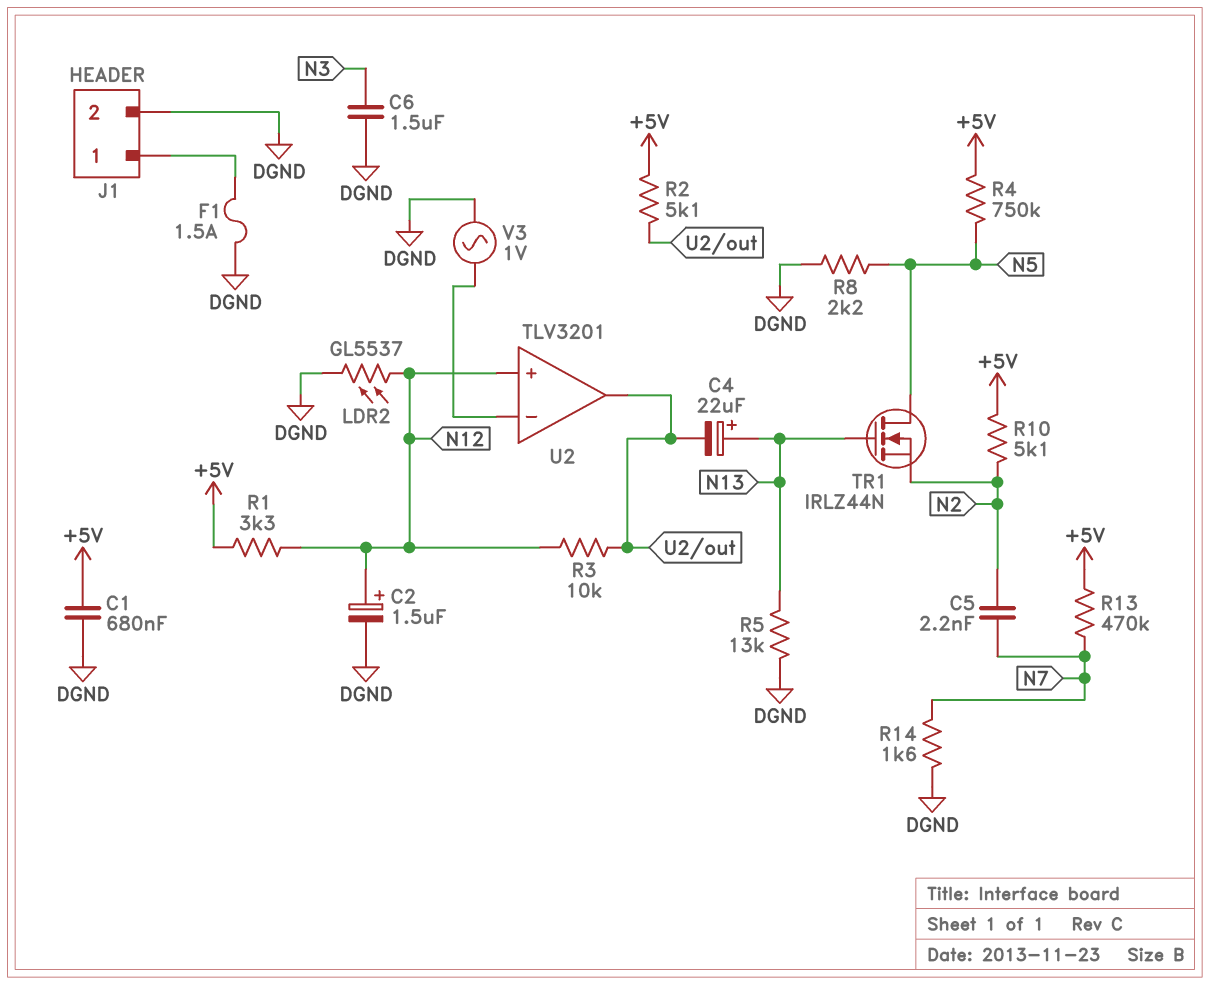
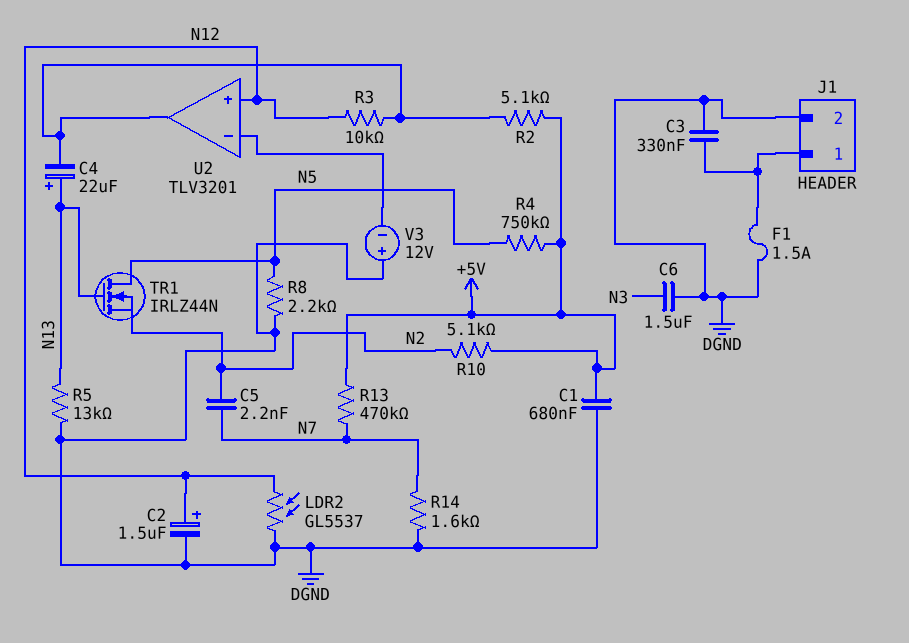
C3: none -> 330nF (DGND, J1/1)
R1: 3.3k (+5V, N12) -> none
V3: AC 1V (DGND, U2/in-) -> 12V (plus DGND, minus U2/in-)

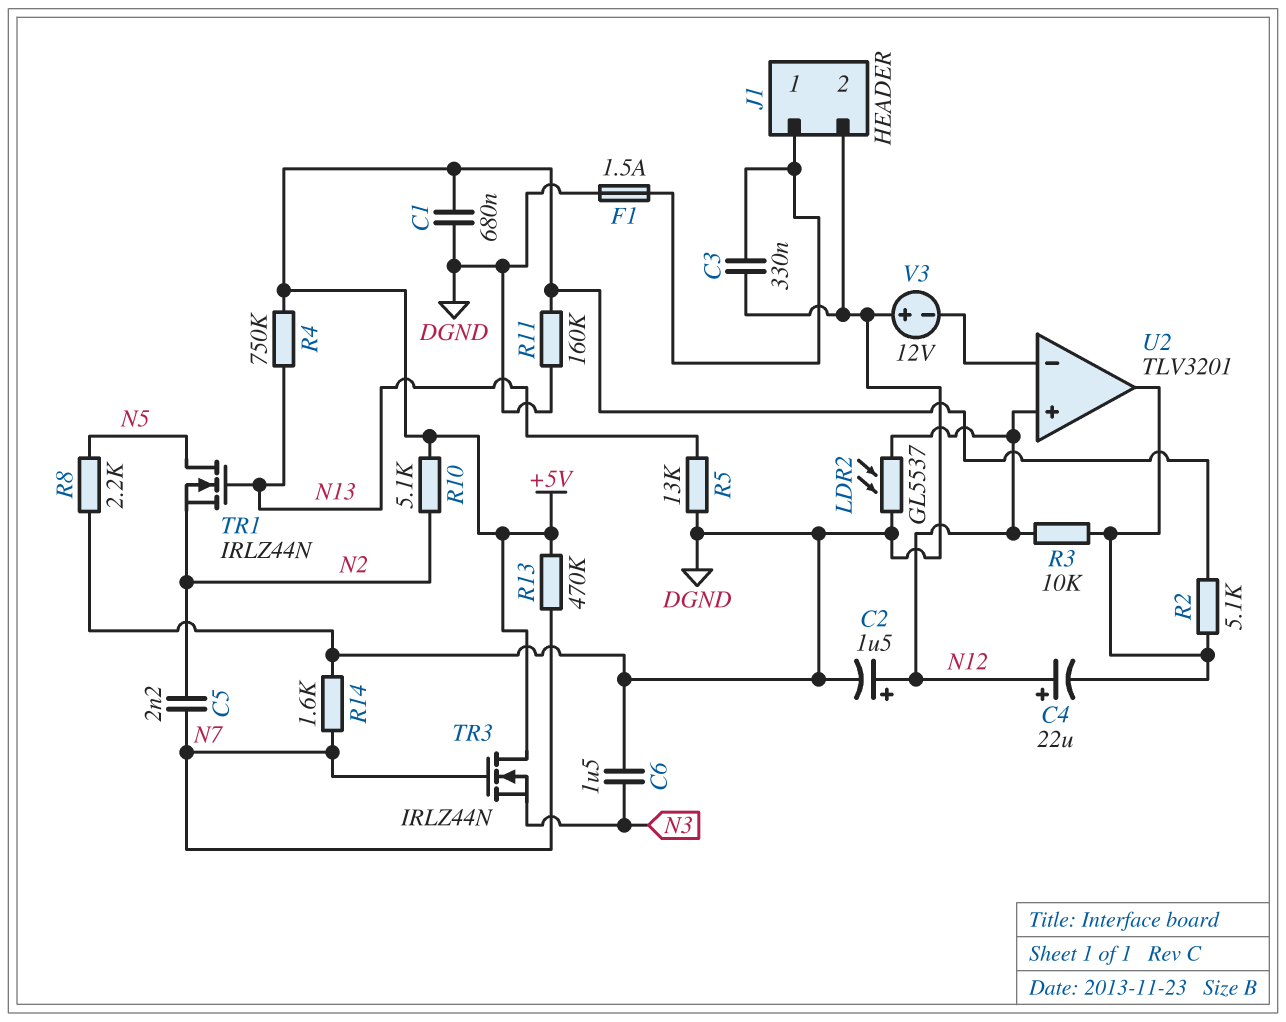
C4: 22uF (plus N13, minus U2/out) -> 22uF (plus N12, minus U2/out)
R4: 750k (+5V, N5) -> 750k (+5V, N13)
R11: none -> 160k (+5V, DGND)
TR3: none -> NMOS IRLZ44N (G N7, D +5V, S N3)

